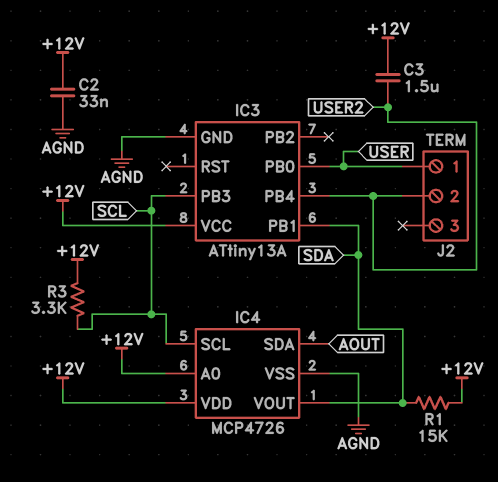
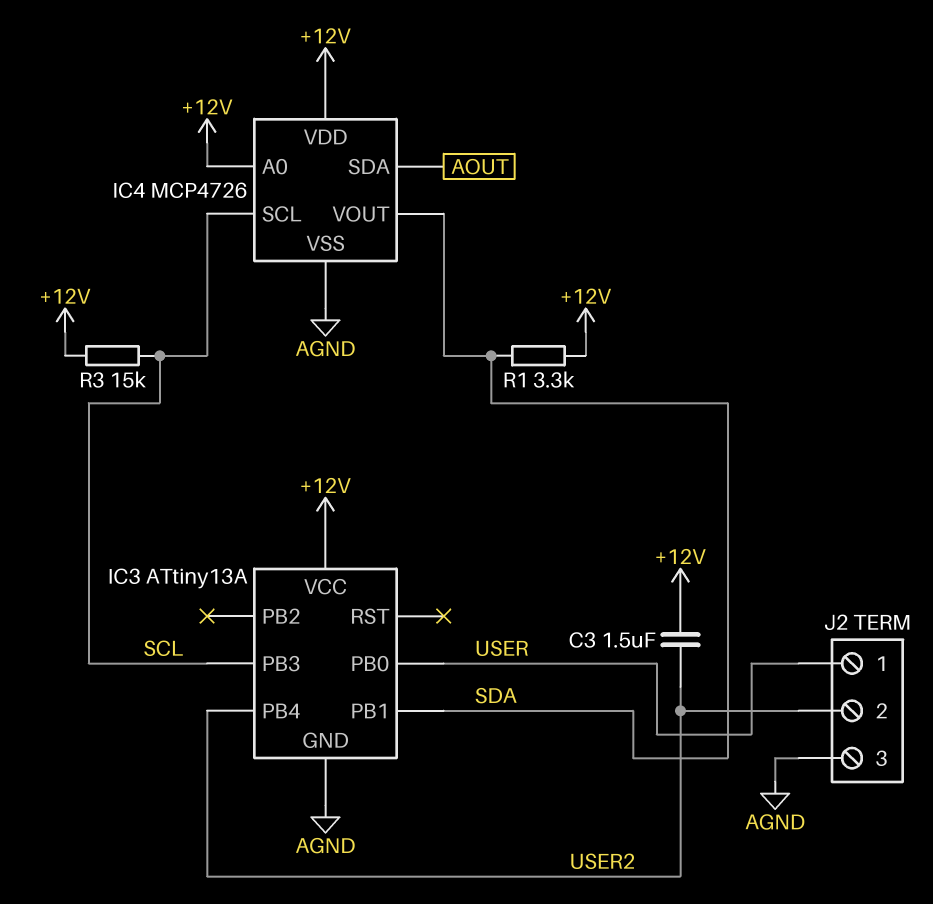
C2: 33nF (+12V, AGND) -> none
J2 pin 3: none -> AGND
R1: 15k (+12V, SDA) -> 3.3k (+12V, SDA)
R3: 3.3k (+12V, SCL) -> 15k (+12V, SCL)

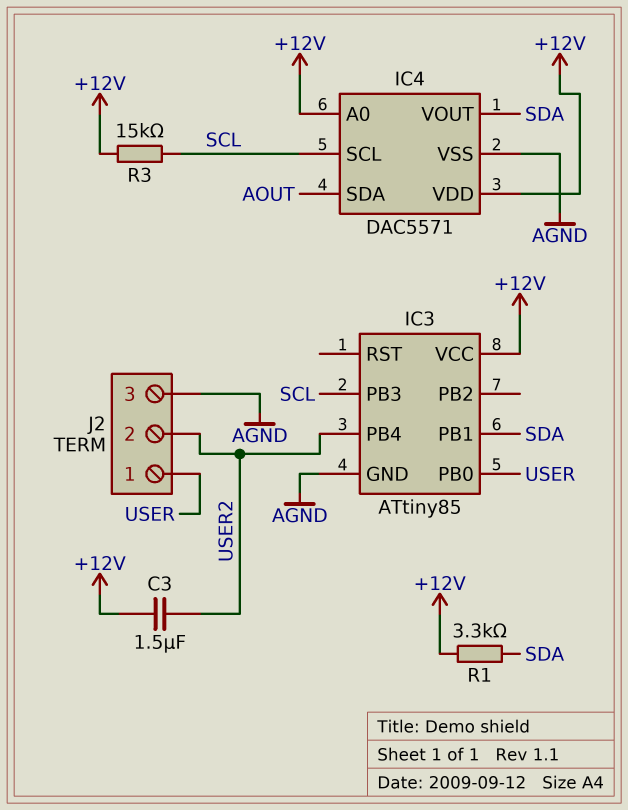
IC3: ATtiny13A -> ATtiny85
IC4: MCP4726 -> DAC5571

